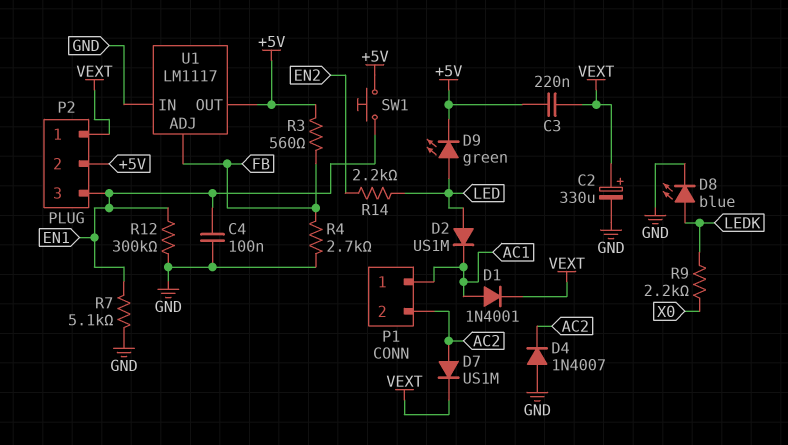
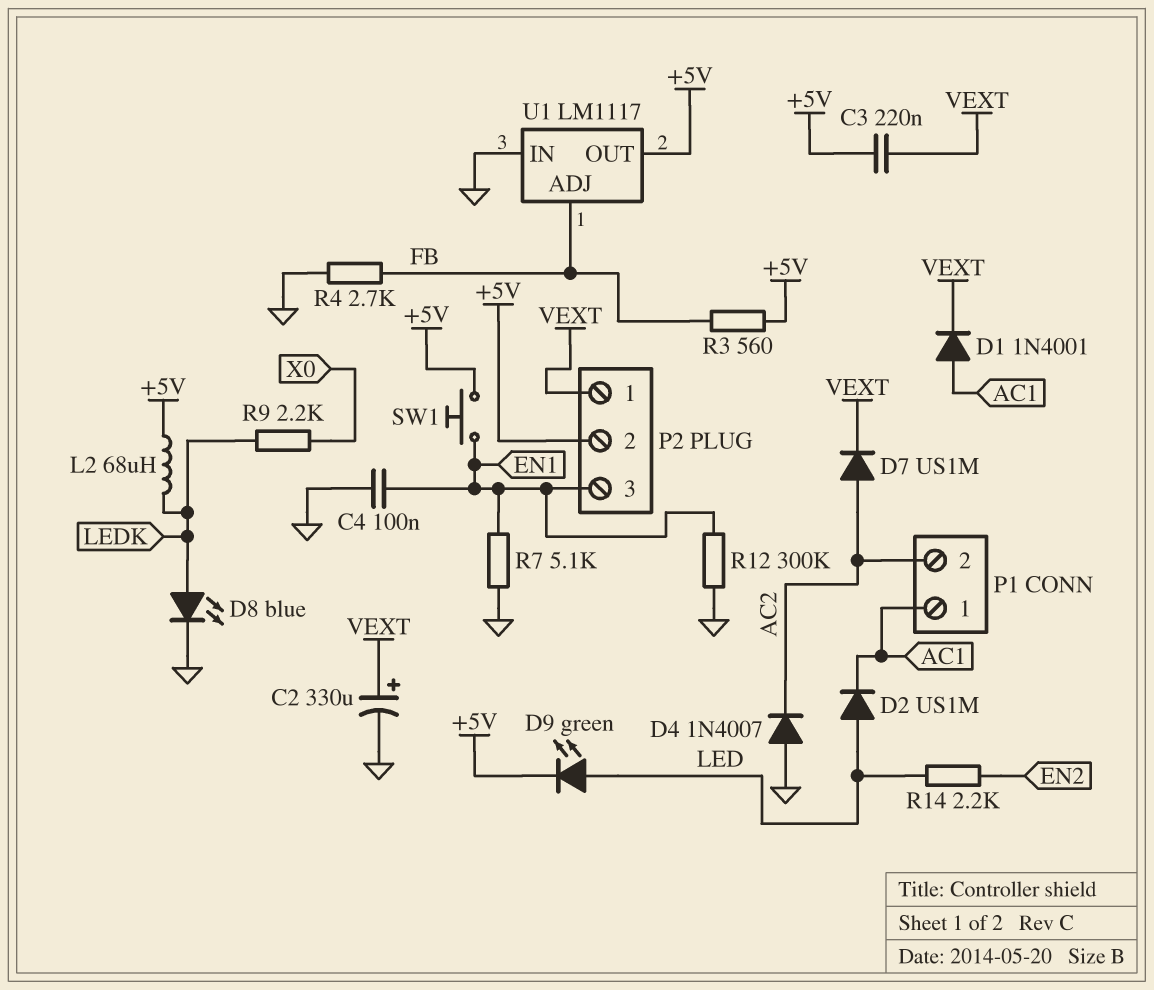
L2: none -> 68uH (+5V, LEDK)

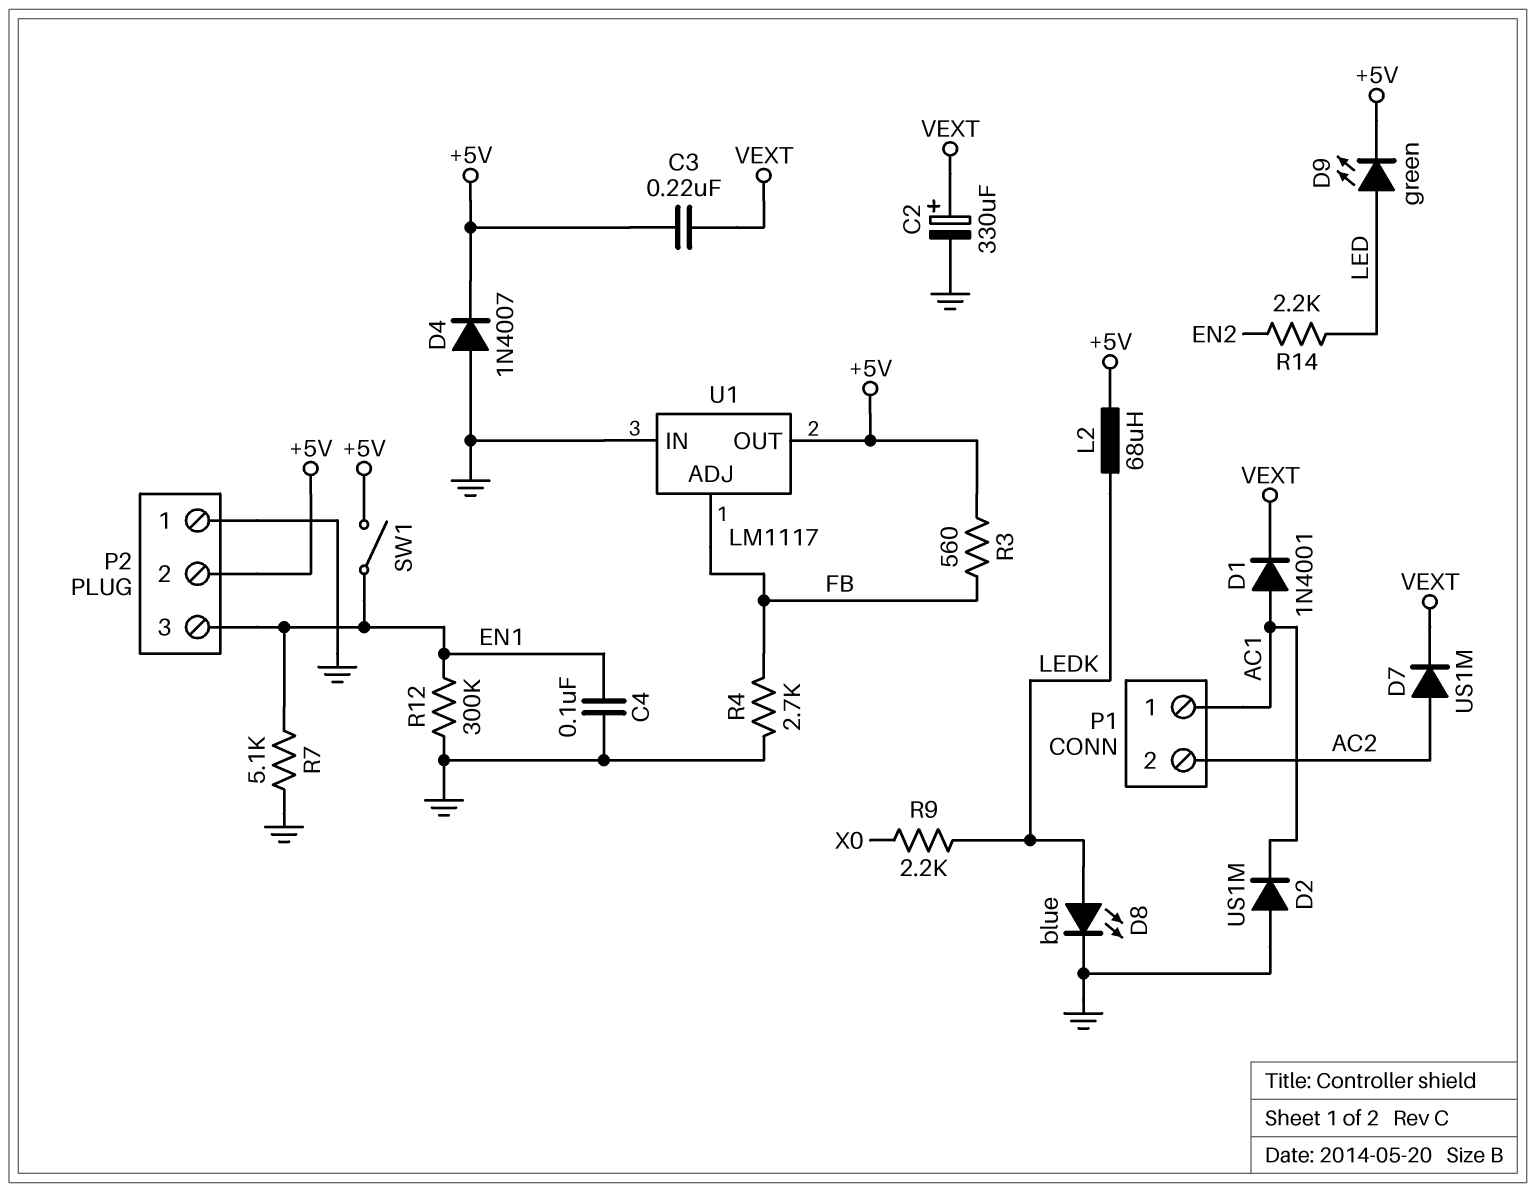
D2: diode US1M (A LED, K AC1) -> diode US1M (A GND, K AC1)
D4: diode 1N4007 (A GND, K AC2) -> diode 1N4007 (A GND, K +5V)
P2 pin 1: VEXT -> GND
SW1: button (+5V, EN1) -> switch (+5V, EN1)

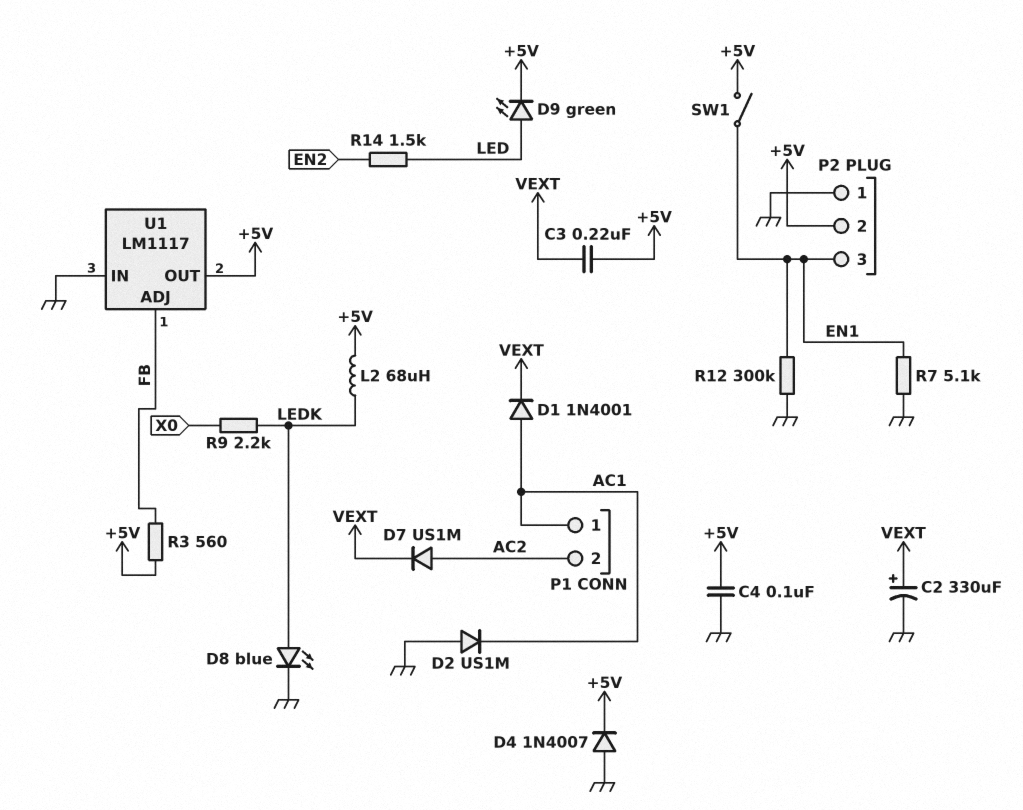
C4: 100nF (EN1, GND) -> 100nF (+5V, GND)
R4: 2.7k (FB, GND) -> none
R14: 2.2k (EN2, LED) -> 1.5k (EN2, LED)

